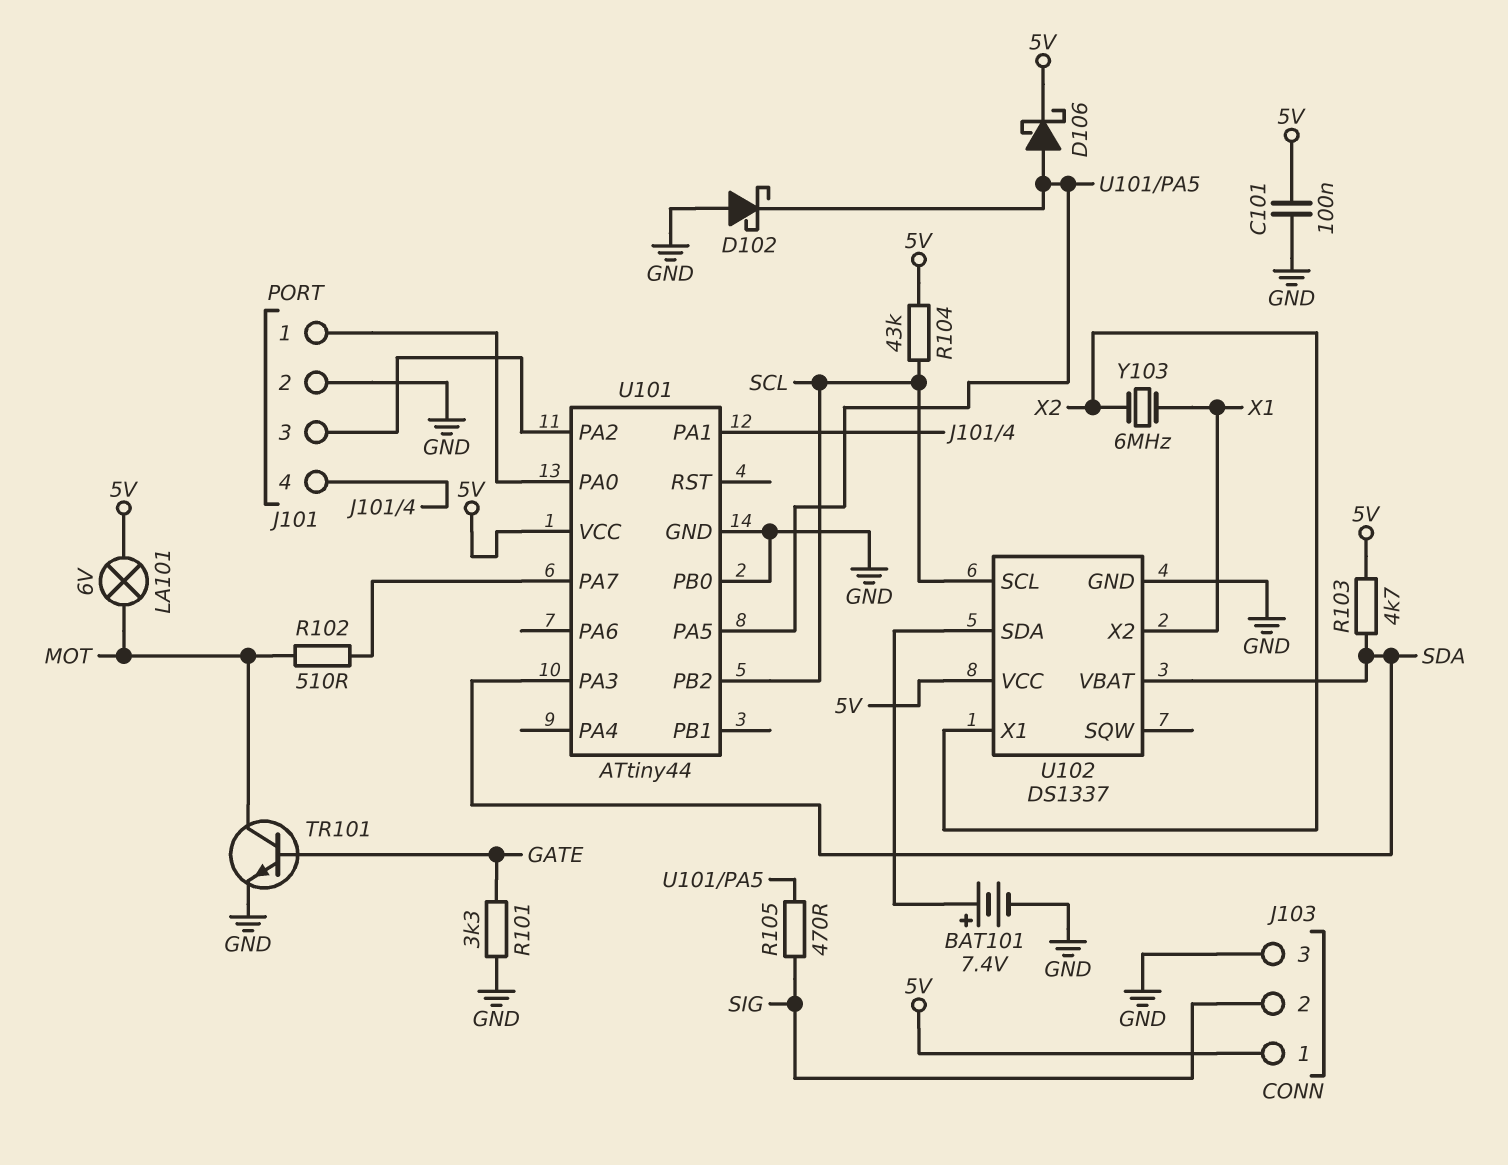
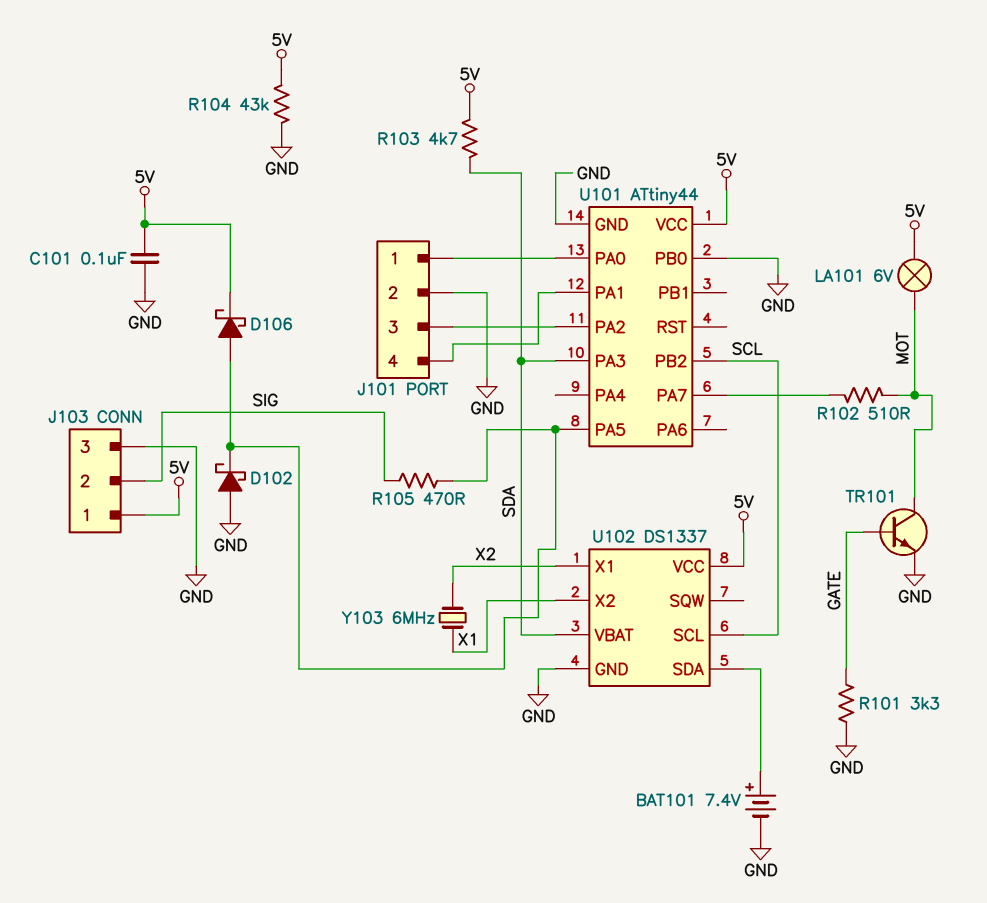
R104: 43k (5V, SCL) -> 43k (5V, GND)

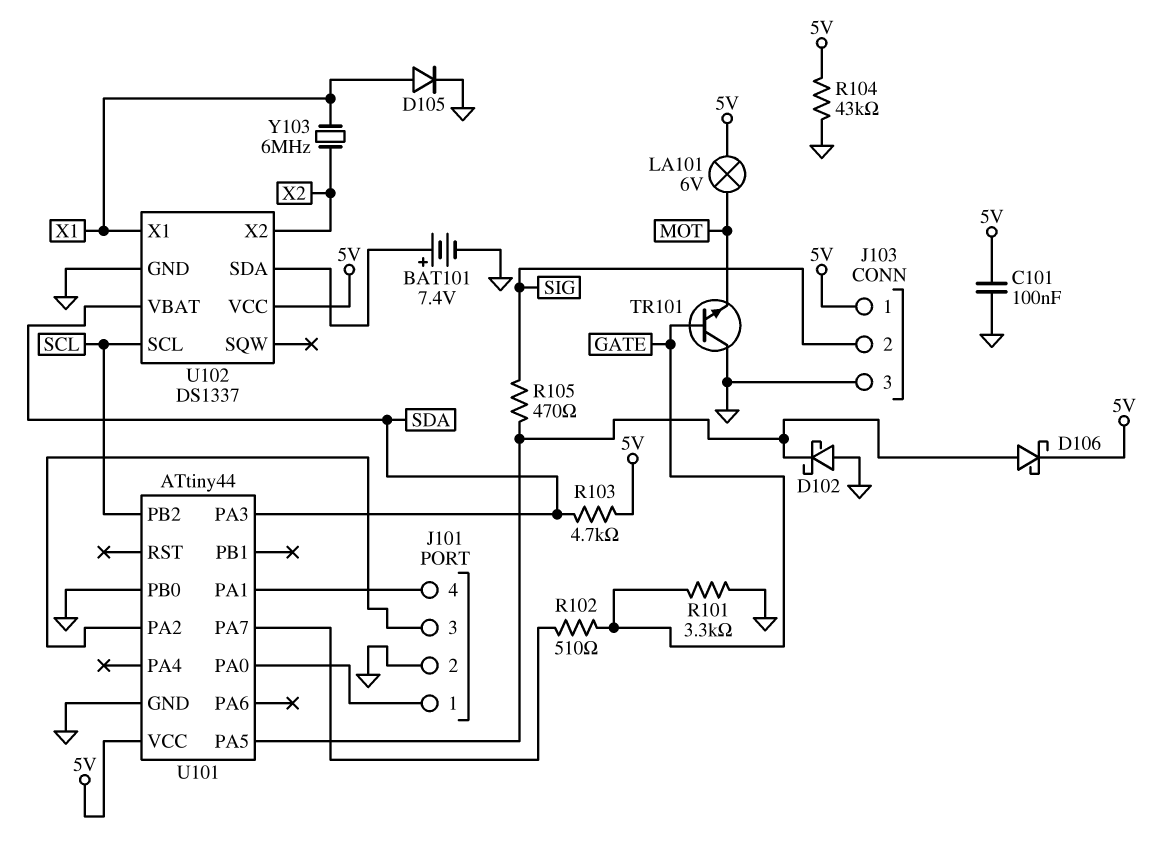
D105: none -> diode (A X1, K GND)
R102: 510 (MOT, U101/PA7) -> 510 (GATE, U101/PA7)
TR101: NPN (B GATE, C MOT, E GND) -> NPN (B GATE, C GND, E MOT)
U102 pin X1: X2 -> X1
U102 pin X2: X1 -> X2

